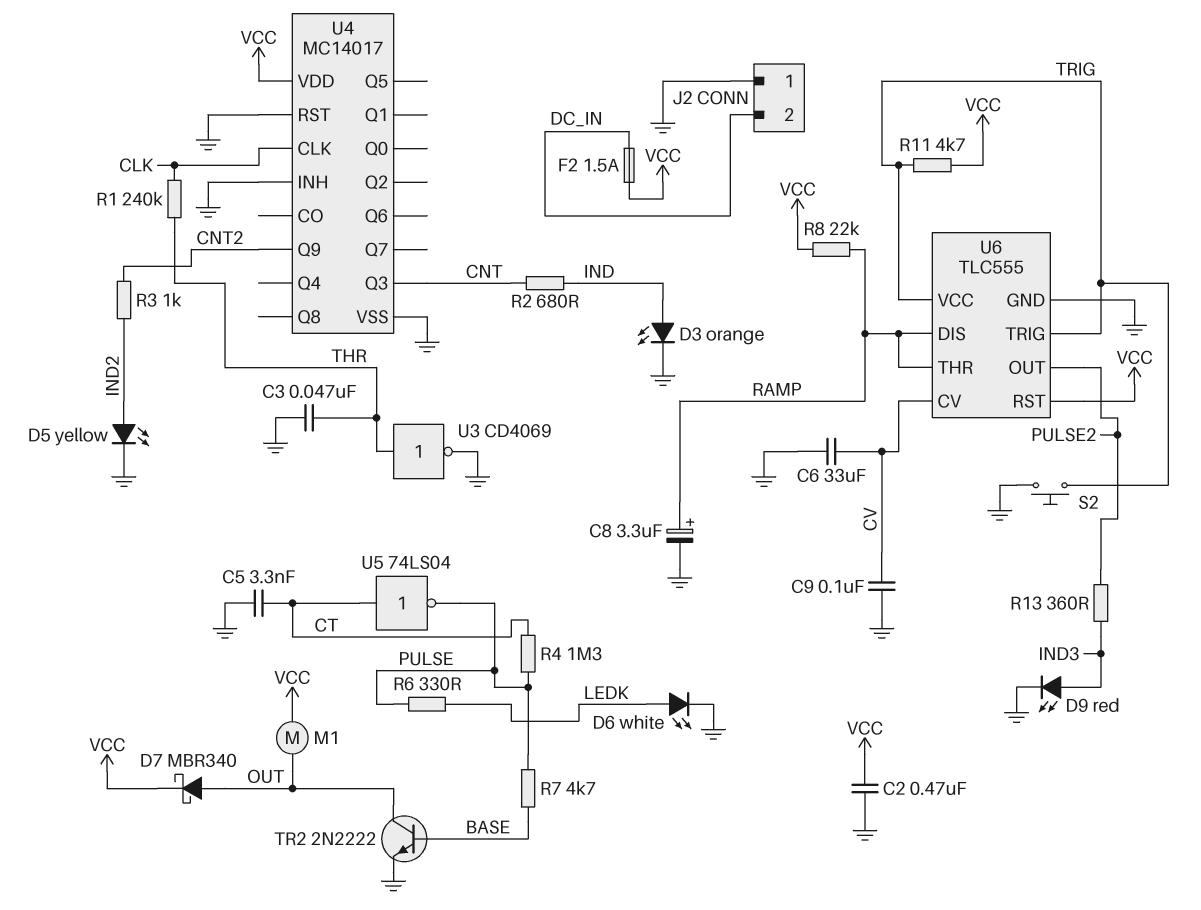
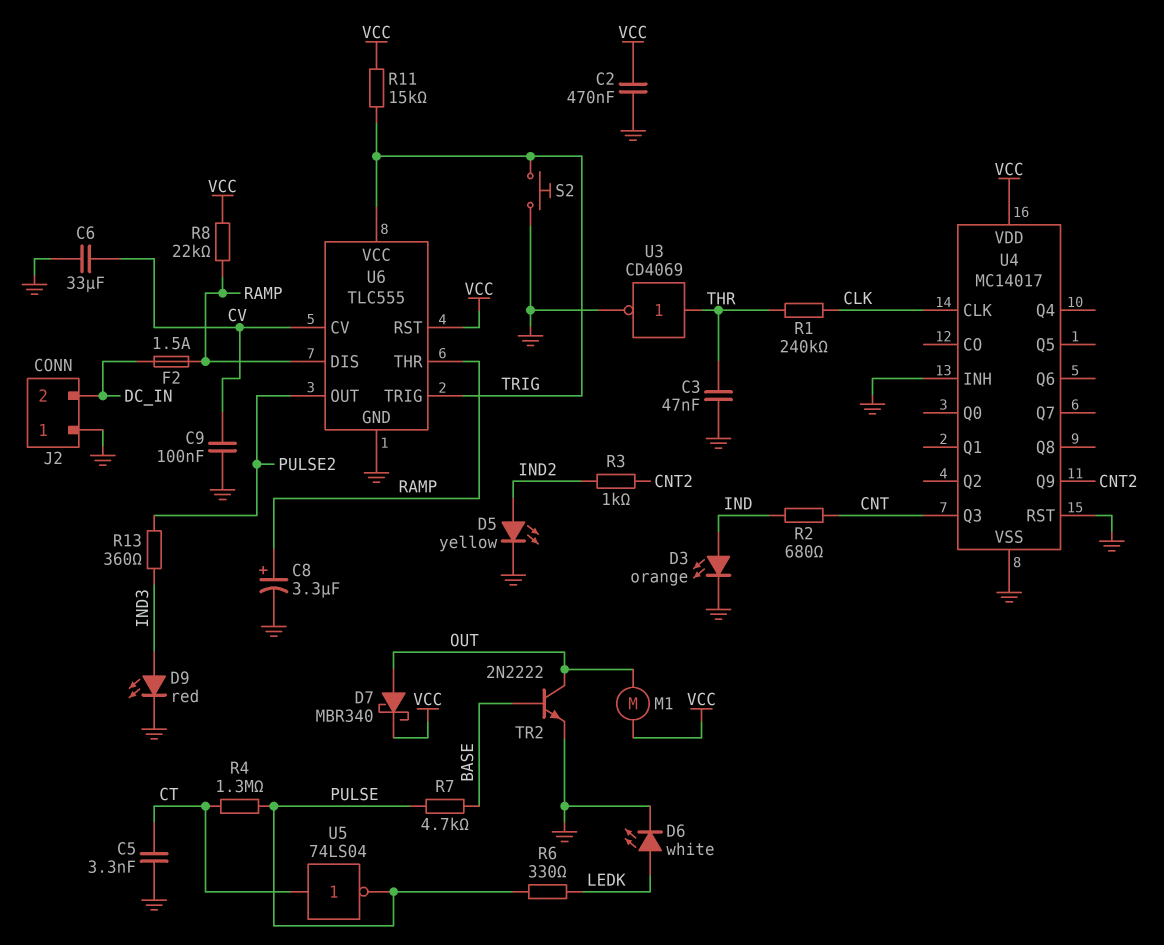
F2: 1.5A (DC_IN, VCC) -> 1.5A (DC_IN, RAMP)
R11: 4.7k (TRIG, VCC) -> 15k (TRIG, VCC)

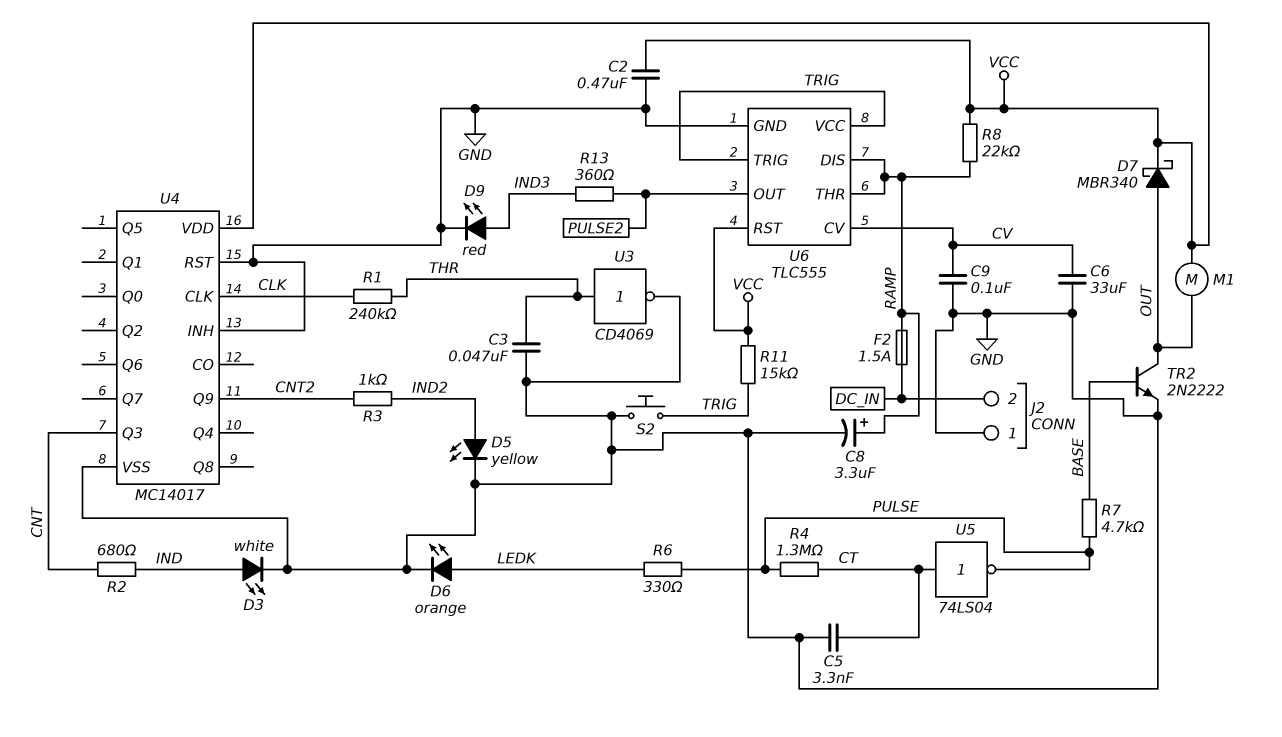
D3: LED orange (A IND, K GND) -> LED white (A IND, K GND)
D6: LED white (A LEDK, K GND) -> LED orange (A LEDK, K GND)

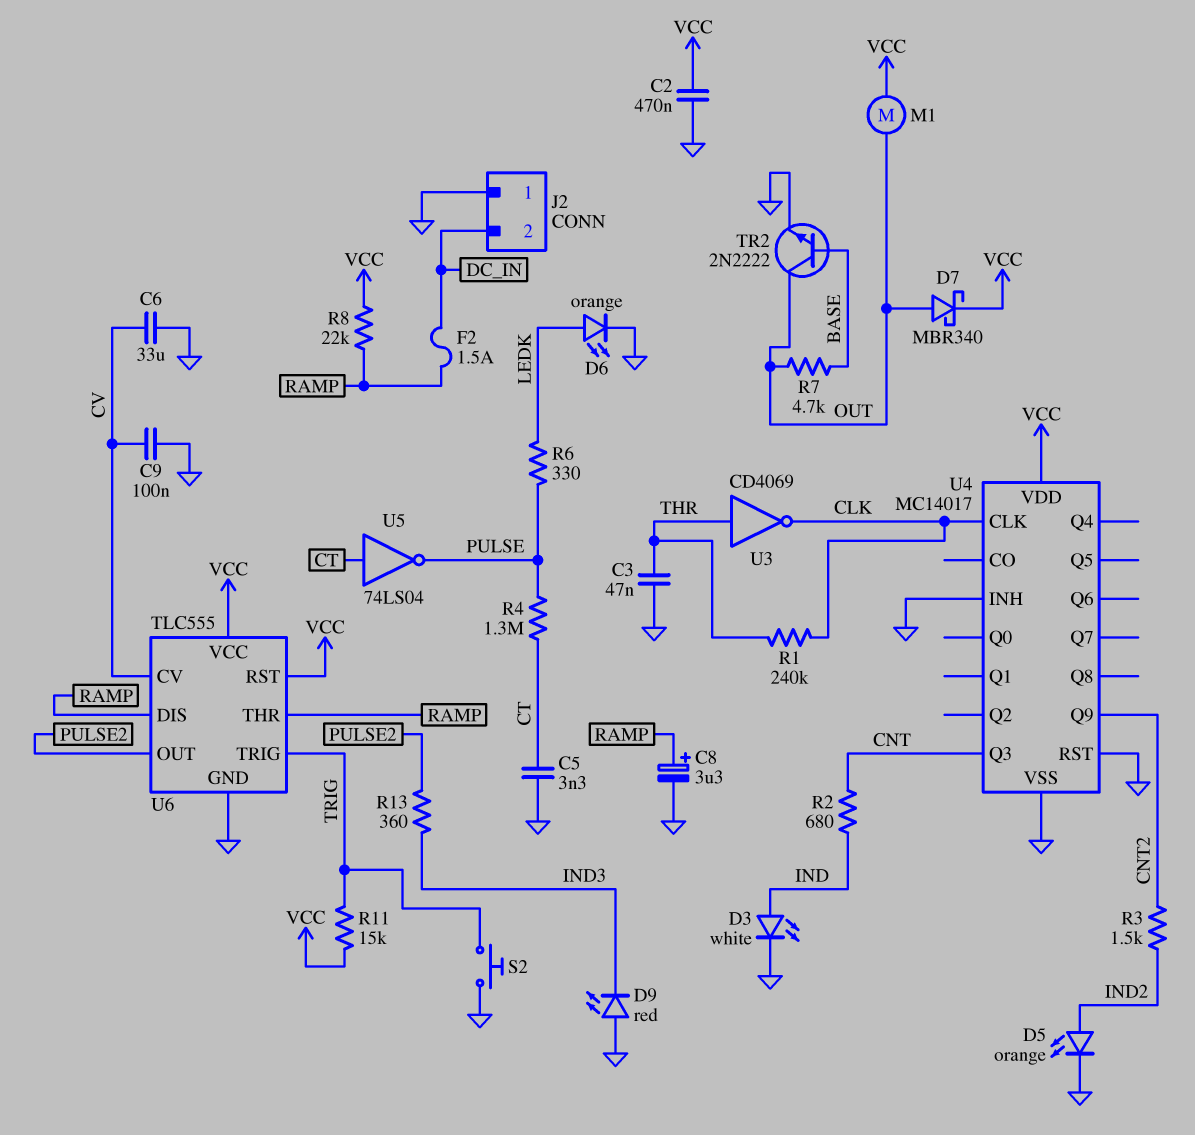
D5: LED yellow (A IND2, K GND) -> LED orange (A IND2, K GND)
D9: LED red (A IND3, K GND) -> LED red (A GND, K IND3)
R3: 1k (CNT2, IND2) -> 1.5k (CNT2, IND2)
R7: 4.7k (BASE, PULSE) -> 4.7k (BASE, OUT)
U3: NOT CD4069 (in THR, out GND) -> NOT CD4069 (in THR, out CLK)
U6 pin VCC: TRIG -> VCC

